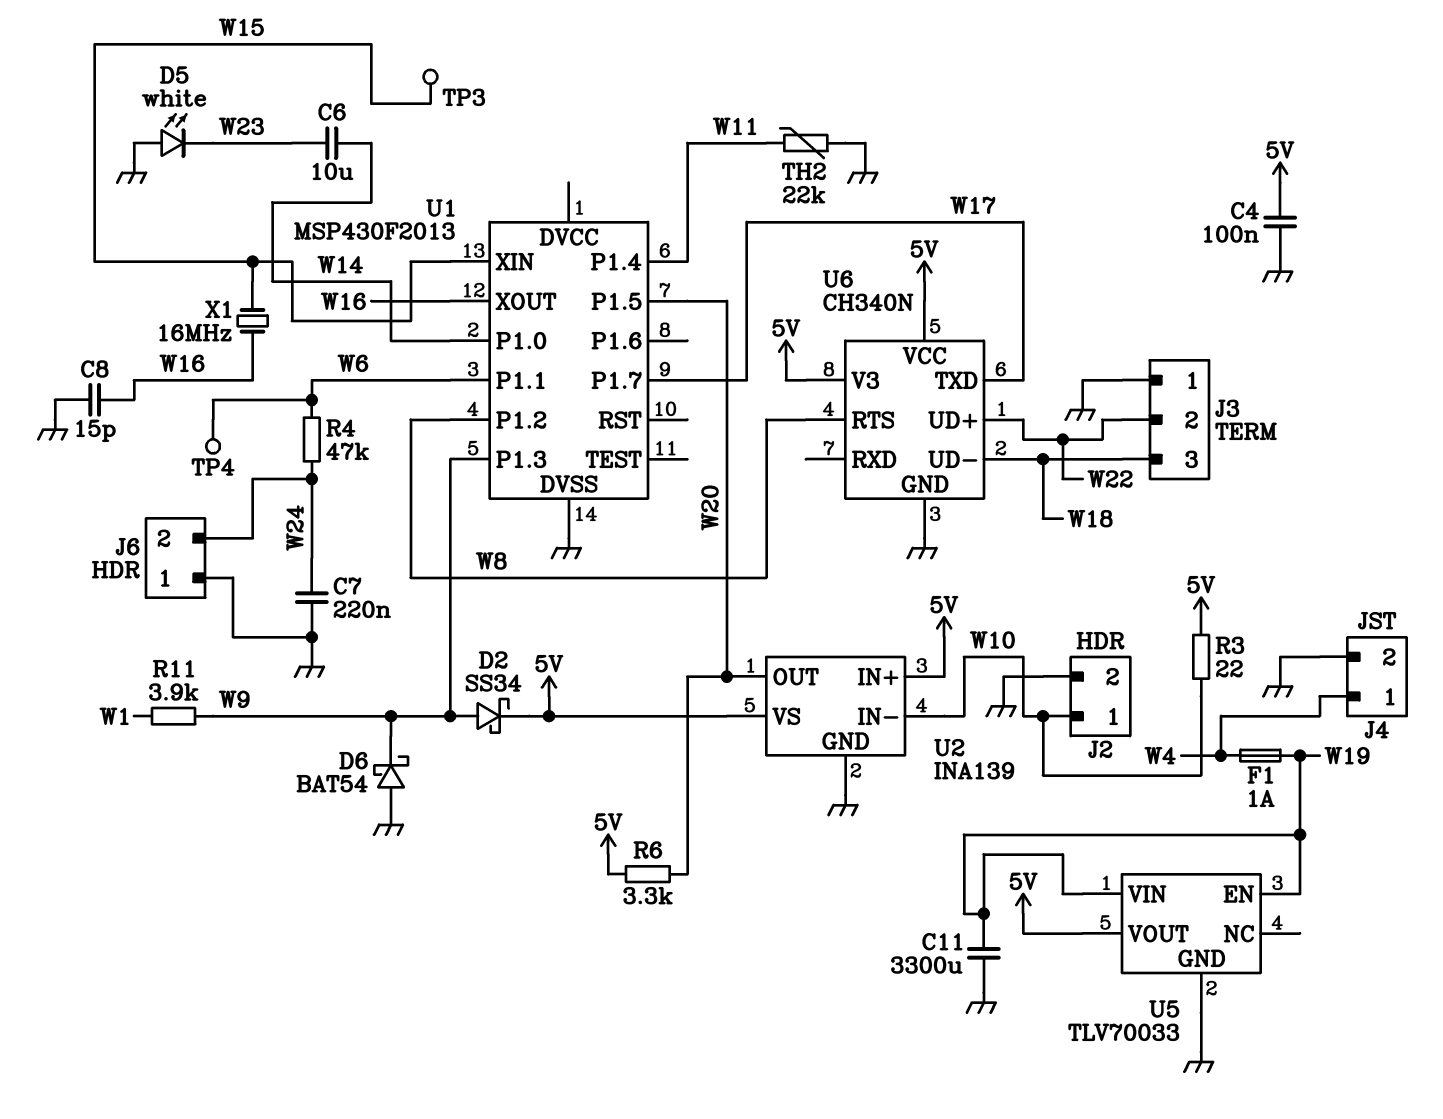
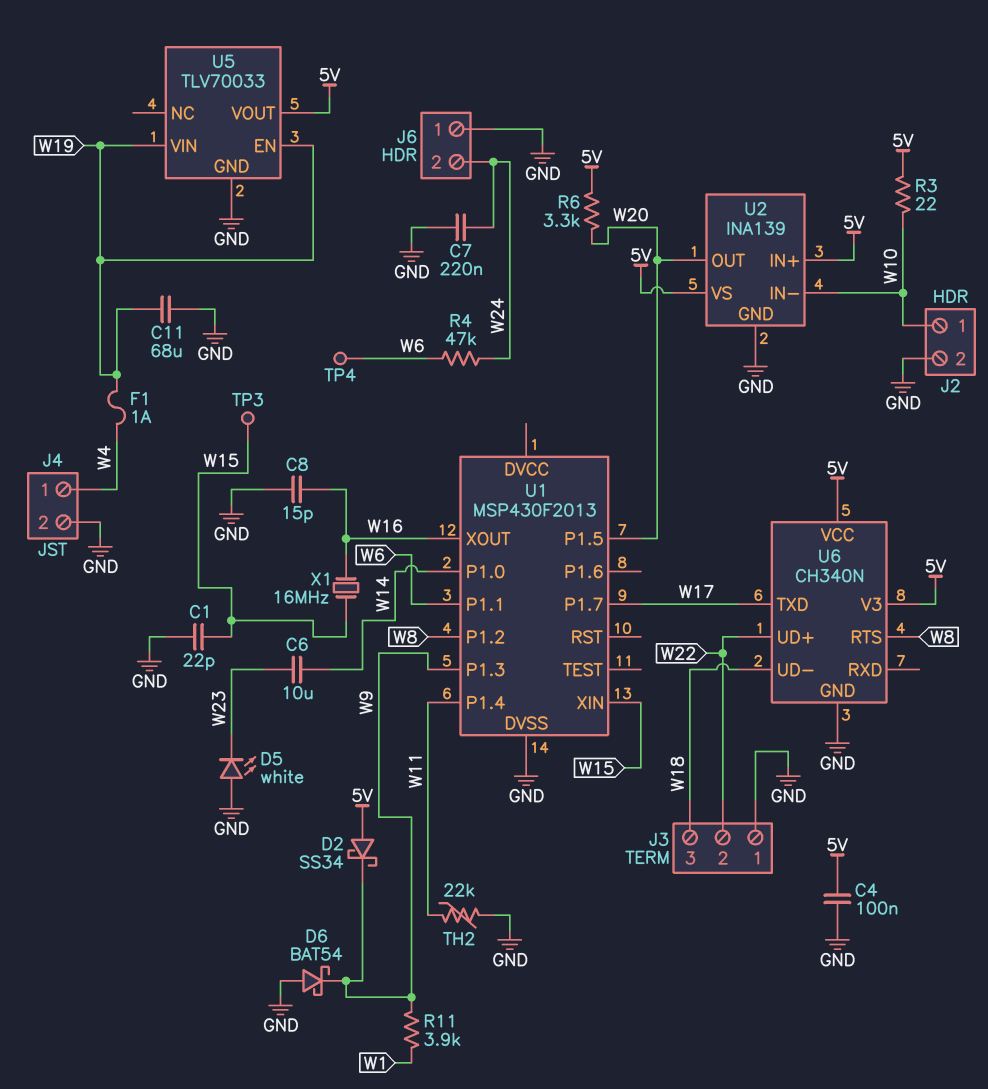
C1: none -> 22pF (GND, W15)
C11: 3300uF (GND, W19) -> 68uF (GND, W19)
D2: schottky SS34 (A W9, K 5V) -> schottky SS34 (A 5V, K W9)

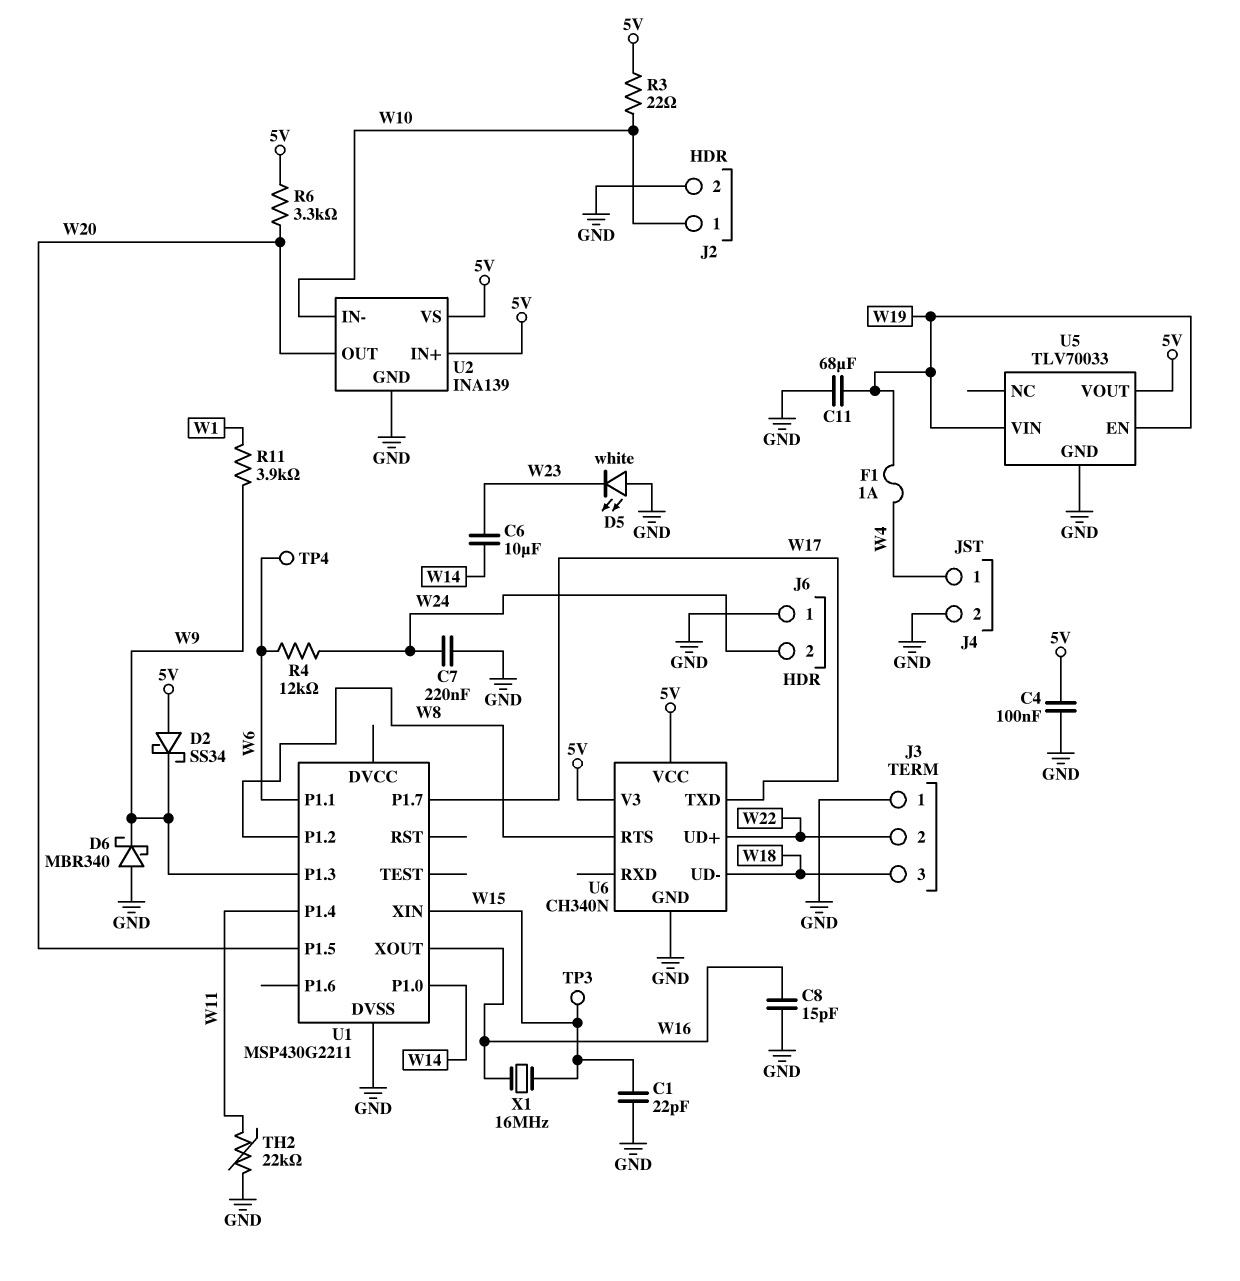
D6: schottky BAT54 (A GND, K W9) -> schottky MBR340 (A GND, K W9)
R4: 47k (W6, W24) -> 12k (W6, W24)
U1: MSP430F2013 -> MSP430G2211

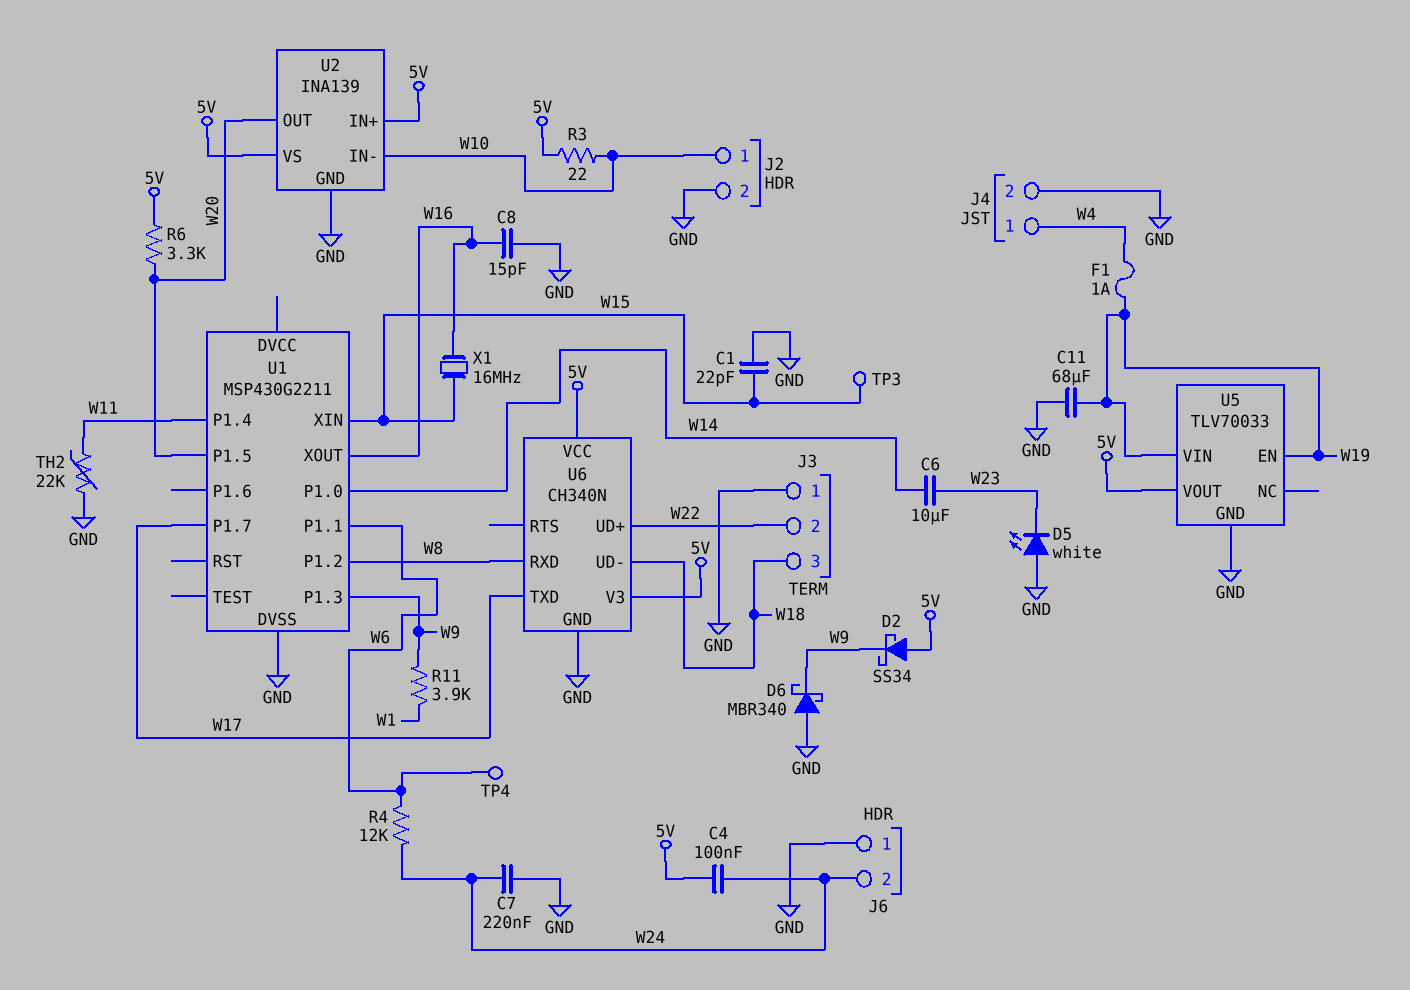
C4: 100nF (5V, GND) -> 100nF (5V, W24)
U6 pin RTS: W8 -> none
U6 pin RXD: none -> W8

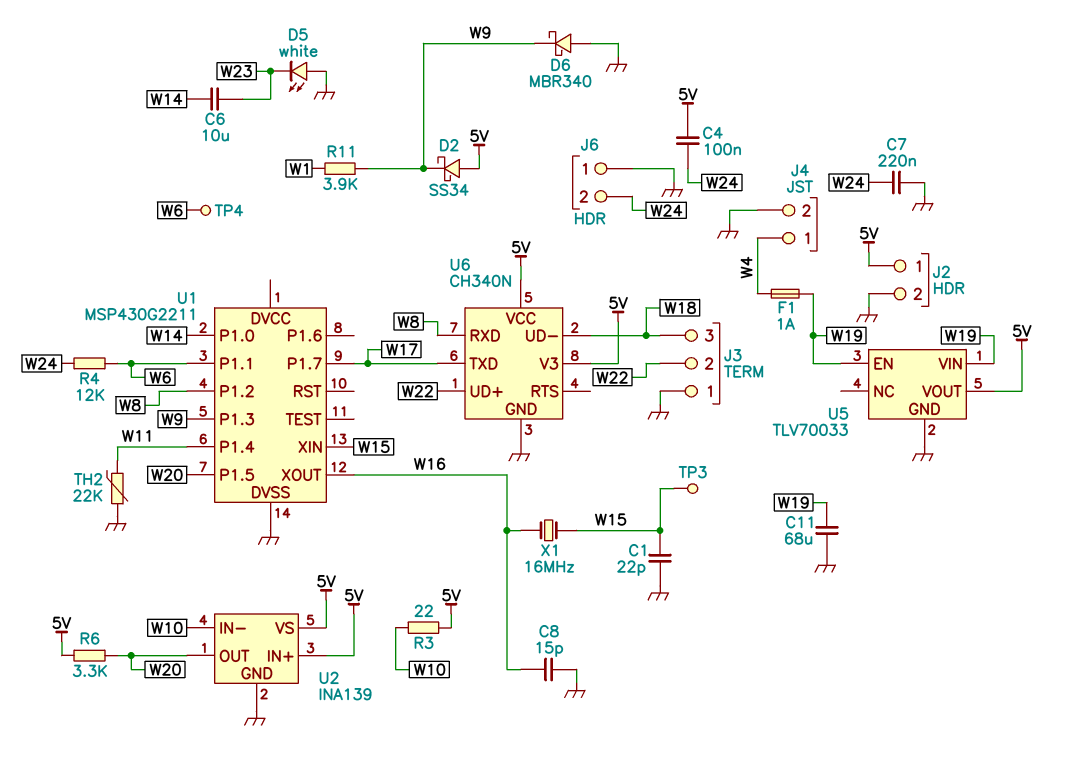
J2 pin 1: W10 -> 5V

